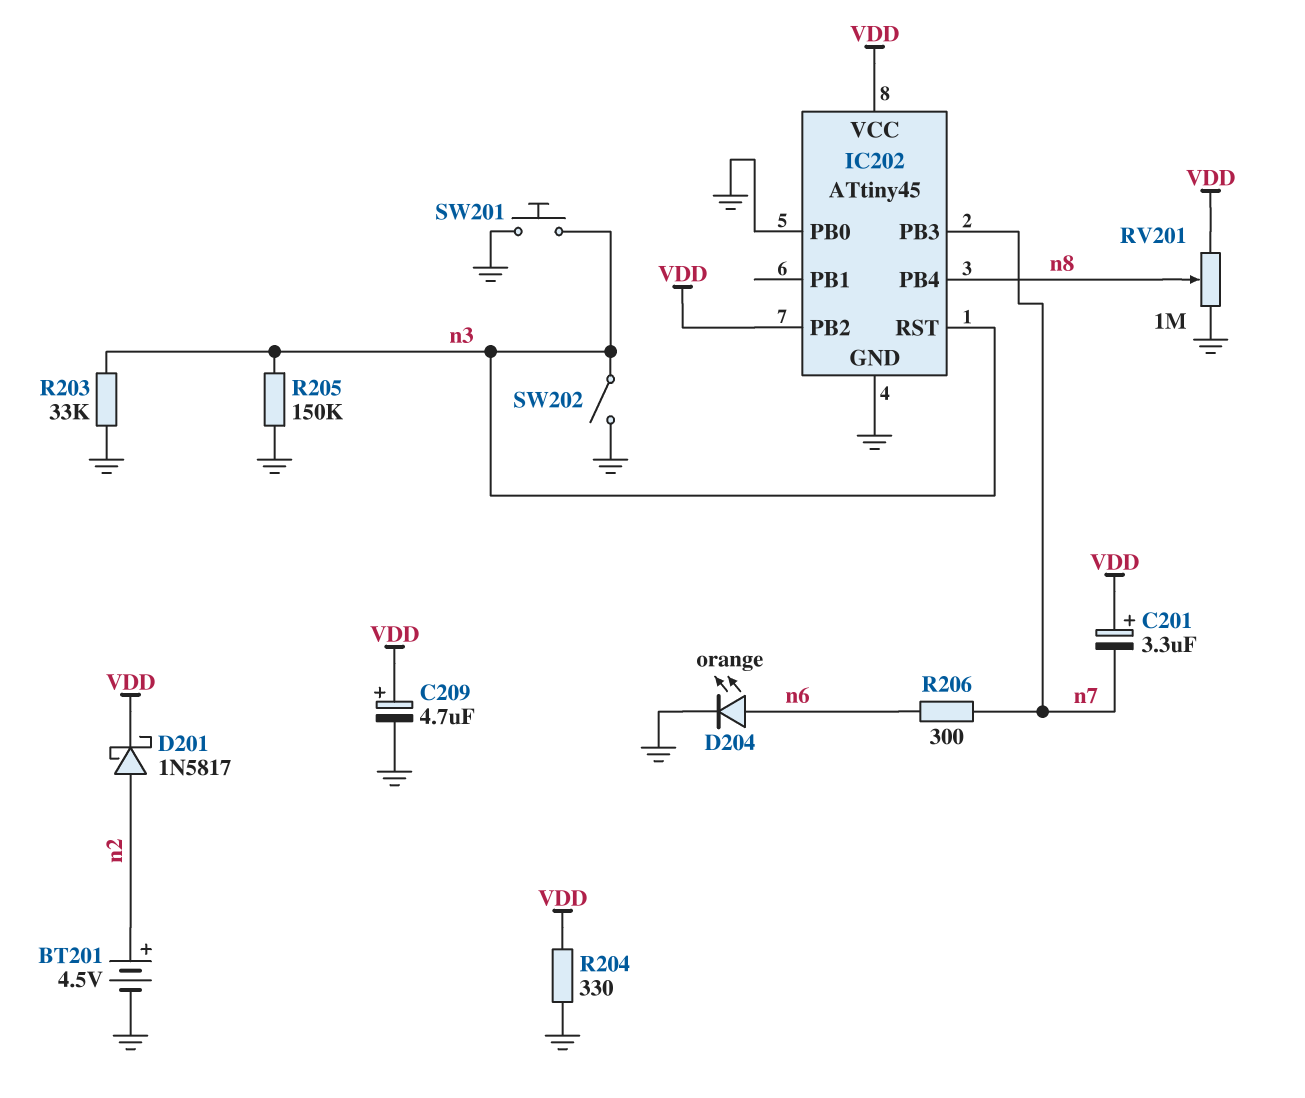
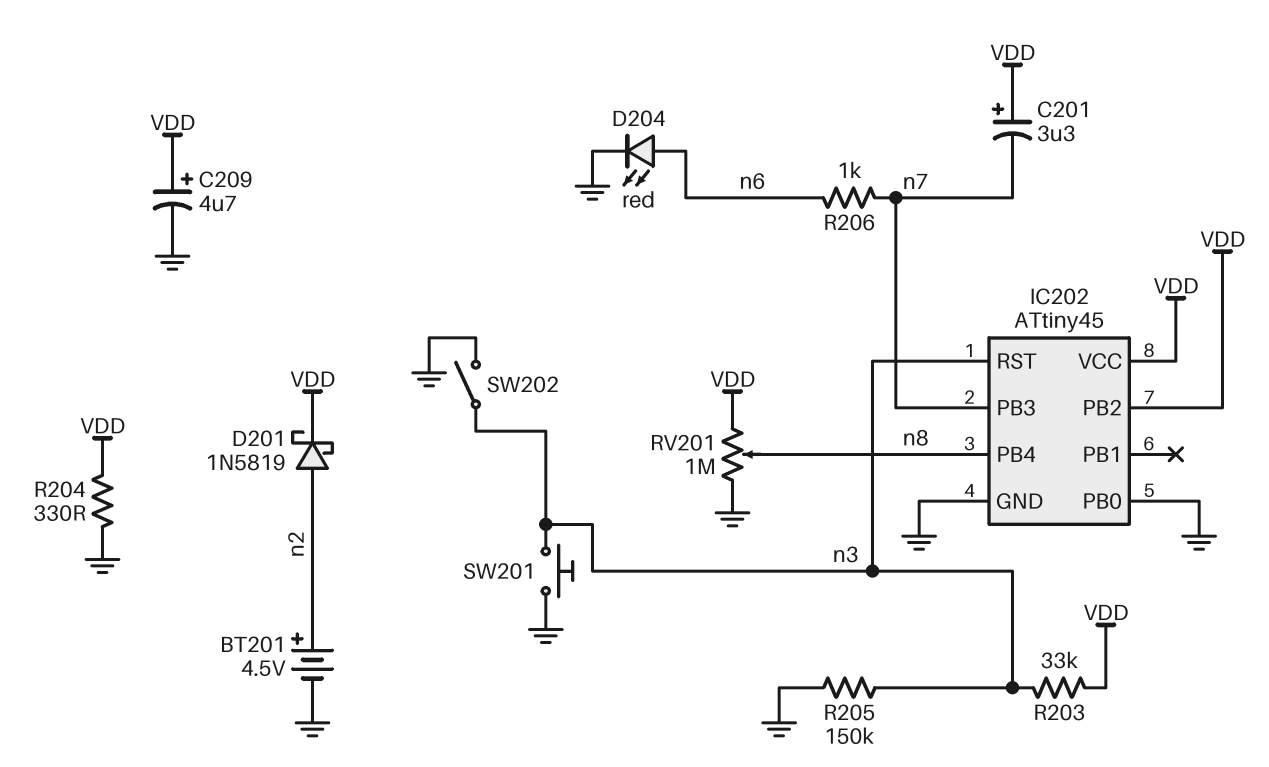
D201: schottky 1N5817 (A n2, K VDD) -> schottky 1N5819 (A n2, K VDD)
D204: LED orange (A n6, K GND) -> LED red (A n6, K GND)
R203: 33k (GND, n3) -> 33k (VDD, n3)
R206: 300 (n6, n7) -> 1k (n6, n7)

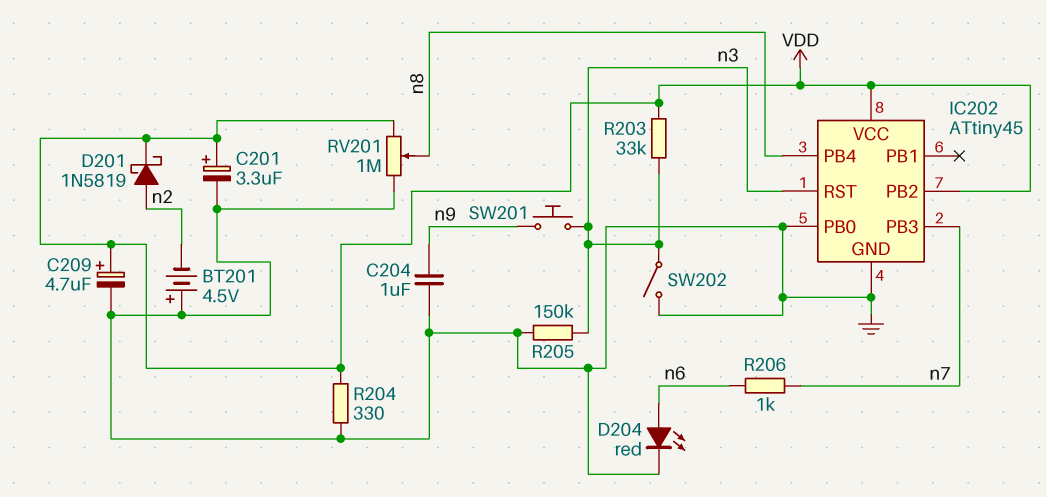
BT201: 4.5V (plus n2, minus GND) -> 4.5V (plus GND, minus n2)
C201: 3.3uF (plus VDD, minus n7) -> 3.3uF (plus VDD, minus GND)
C204: none -> 1uF (GND, n9)
SW201: button (GND, n3) -> button (n3, n9)

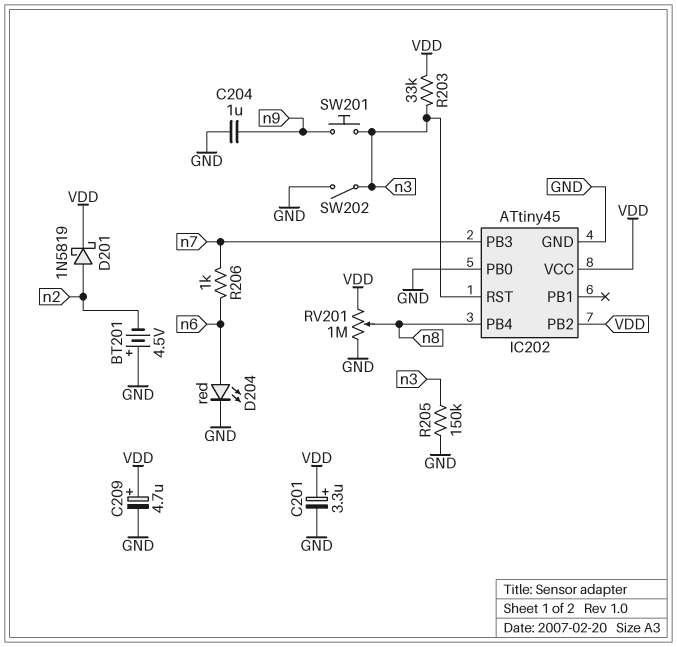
R204: 330 (GND, VDD) -> none

